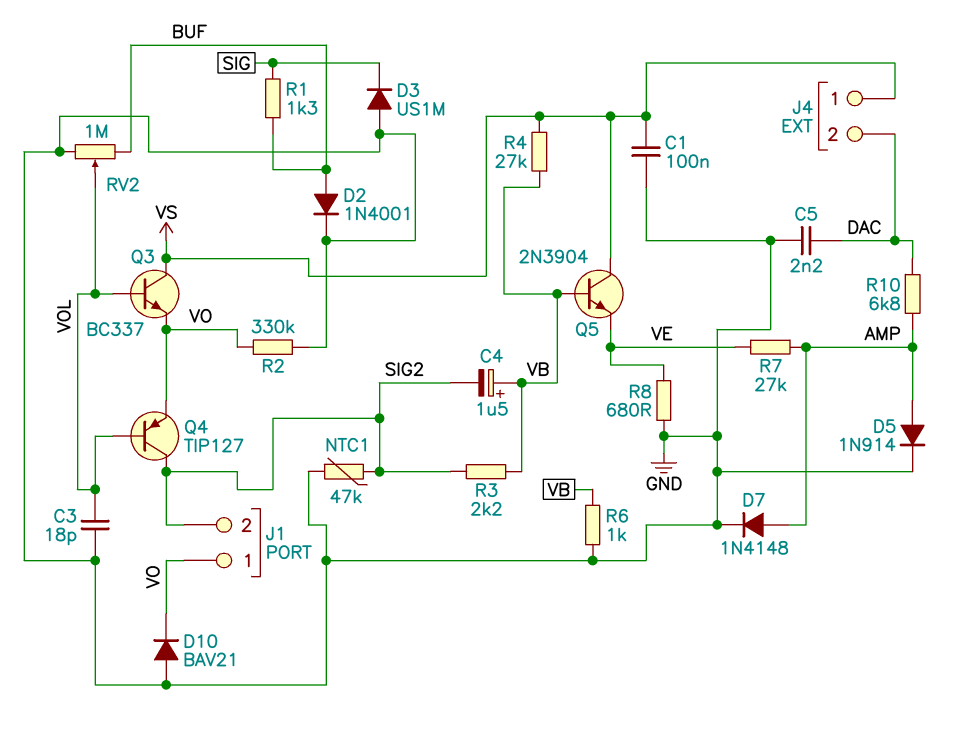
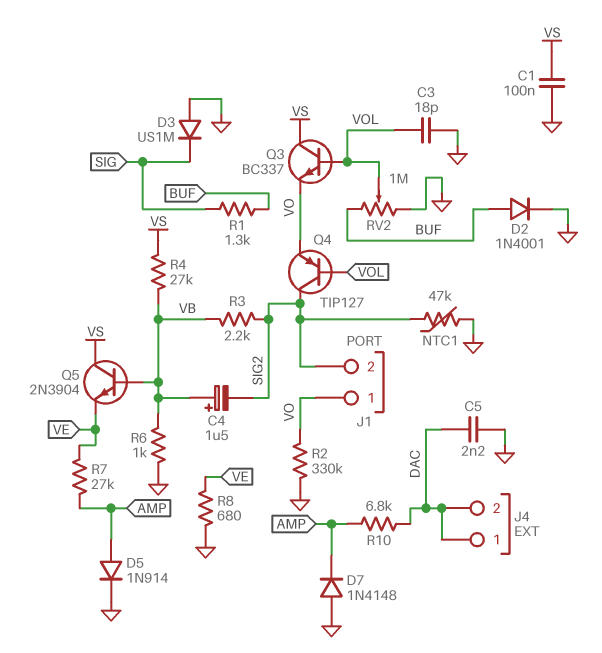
D7: diode 1N4148 (A AMP, K GND) -> diode 1N4148 (A GND, K AMP)
D10: diode BAV21 (A GND, K VO) -> none
J4 pin 1: VS -> DAC

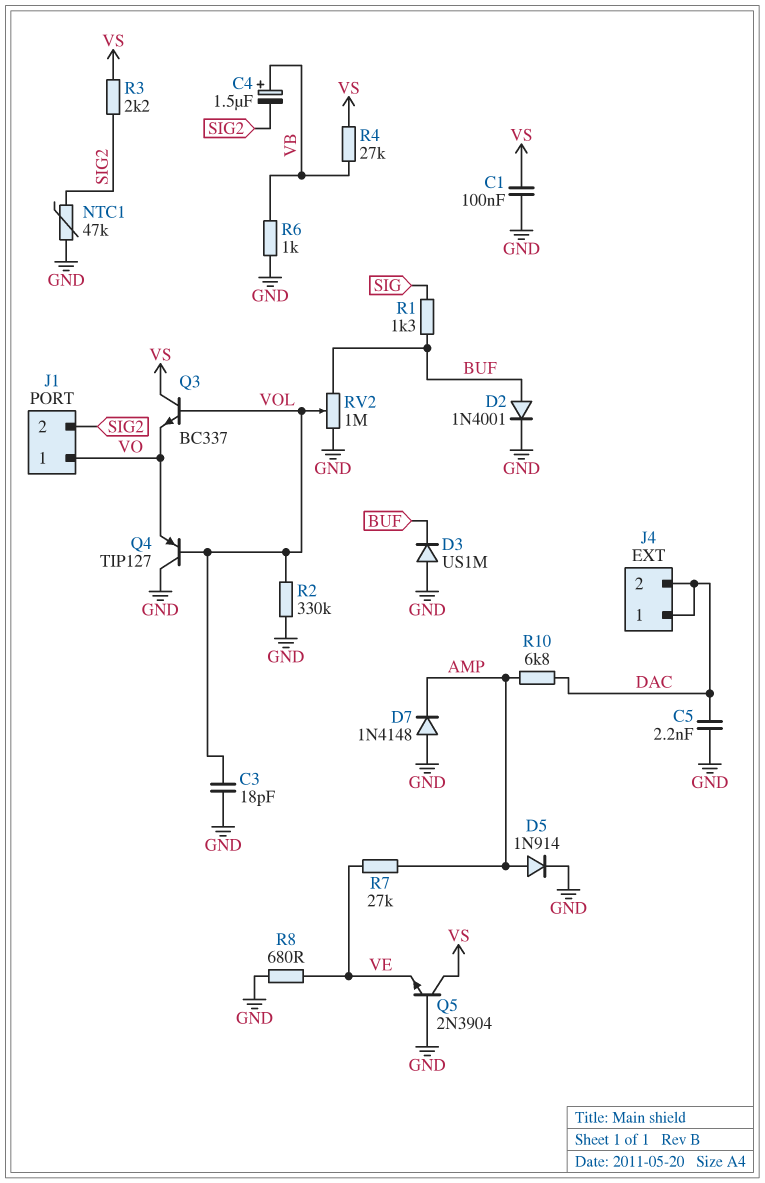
D3: diode US1M (A GND, K SIG) -> diode US1M (A GND, K BUF)
Q4: PNP TIP127 (B VOL, C SIG2, E VO) -> PNP TIP127 (B VOL, C GND, E VO)
Q5: NPN 2N3904 (B VB, C VS, E VE) -> NPN 2N3904 (B GND, C VS, E VE)
R2: 330k (GND, VO) -> 330k (GND, VOL)
R3: 2.2k (SIG2, VB) -> 2.2k (SIG2, VS)

